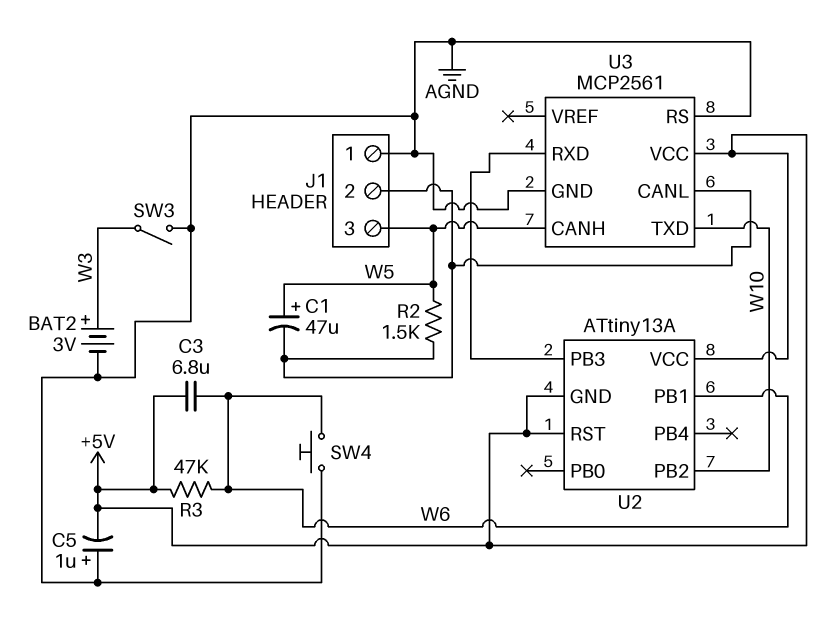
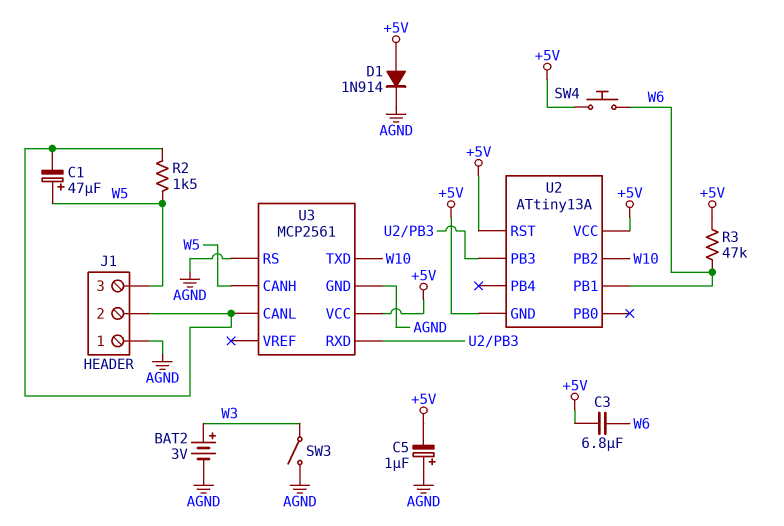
D1: none -> diode 1N914 (A +5V, K AGND)
SW4: button (AGND, W6) -> button (+5V, W6)

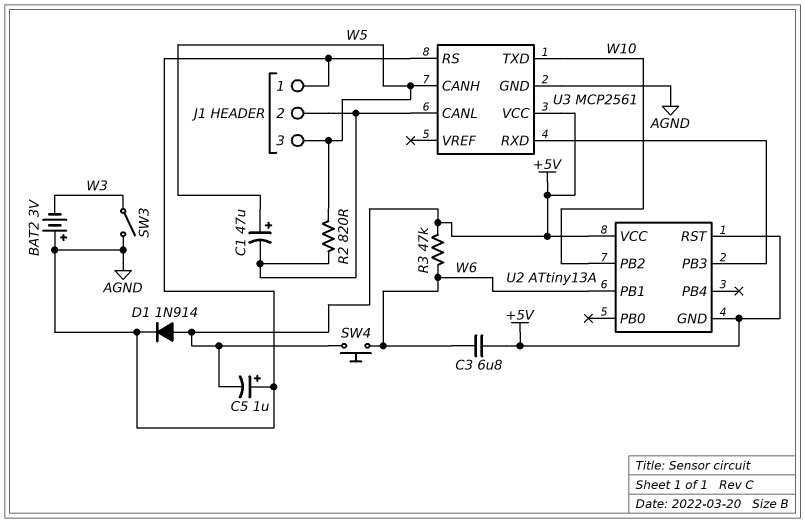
BAT2: 3V (plus W3, minus AGND) -> 3V (plus AGND, minus W3)
R2: 1.5k (J1/2, W5) -> 820 (J1/2, W5)

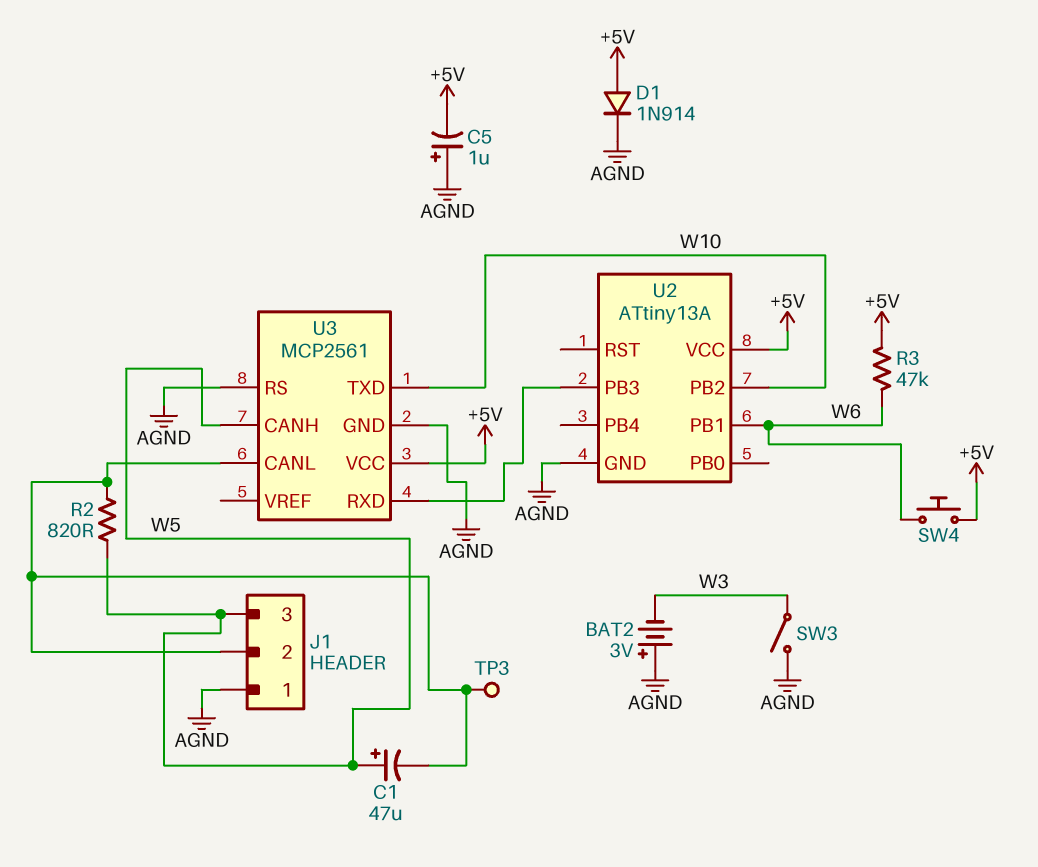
C3: 6.8uF (+5V, W6) -> none
TP3: none -> test point (J1/2)
U2 pin GND: +5V -> AGND
U2 pin RST: +5V -> none

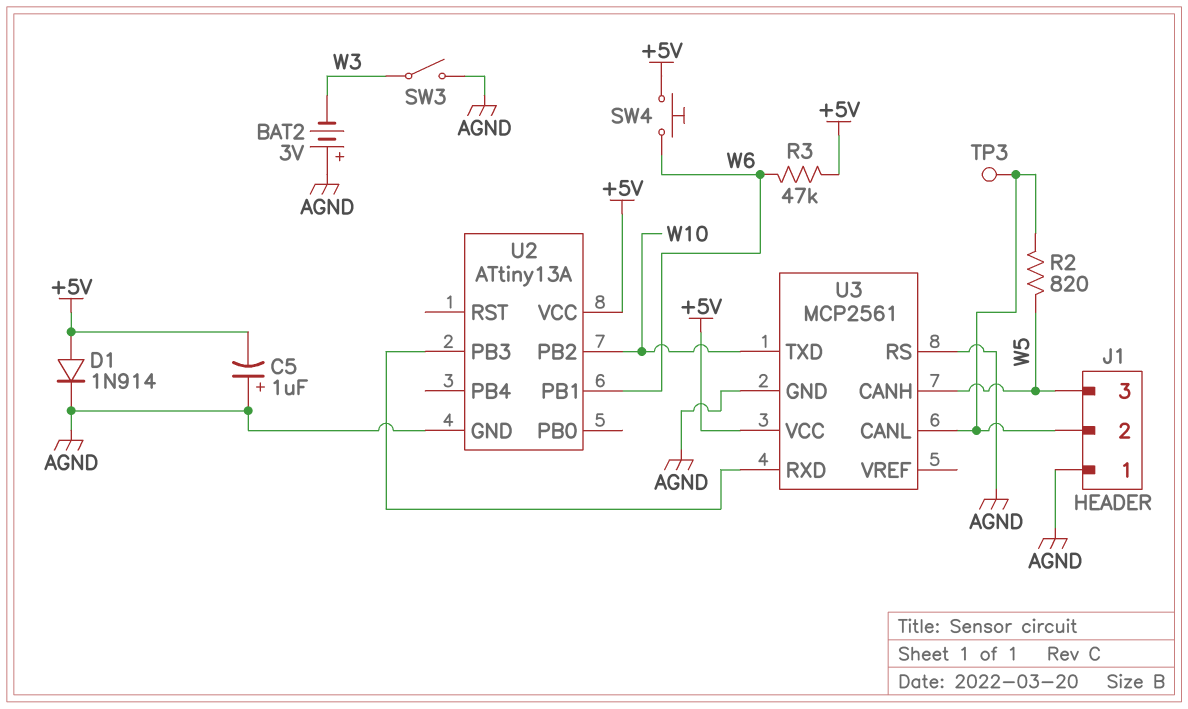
C1: 47uF (plus W5, minus J1/2) -> none

